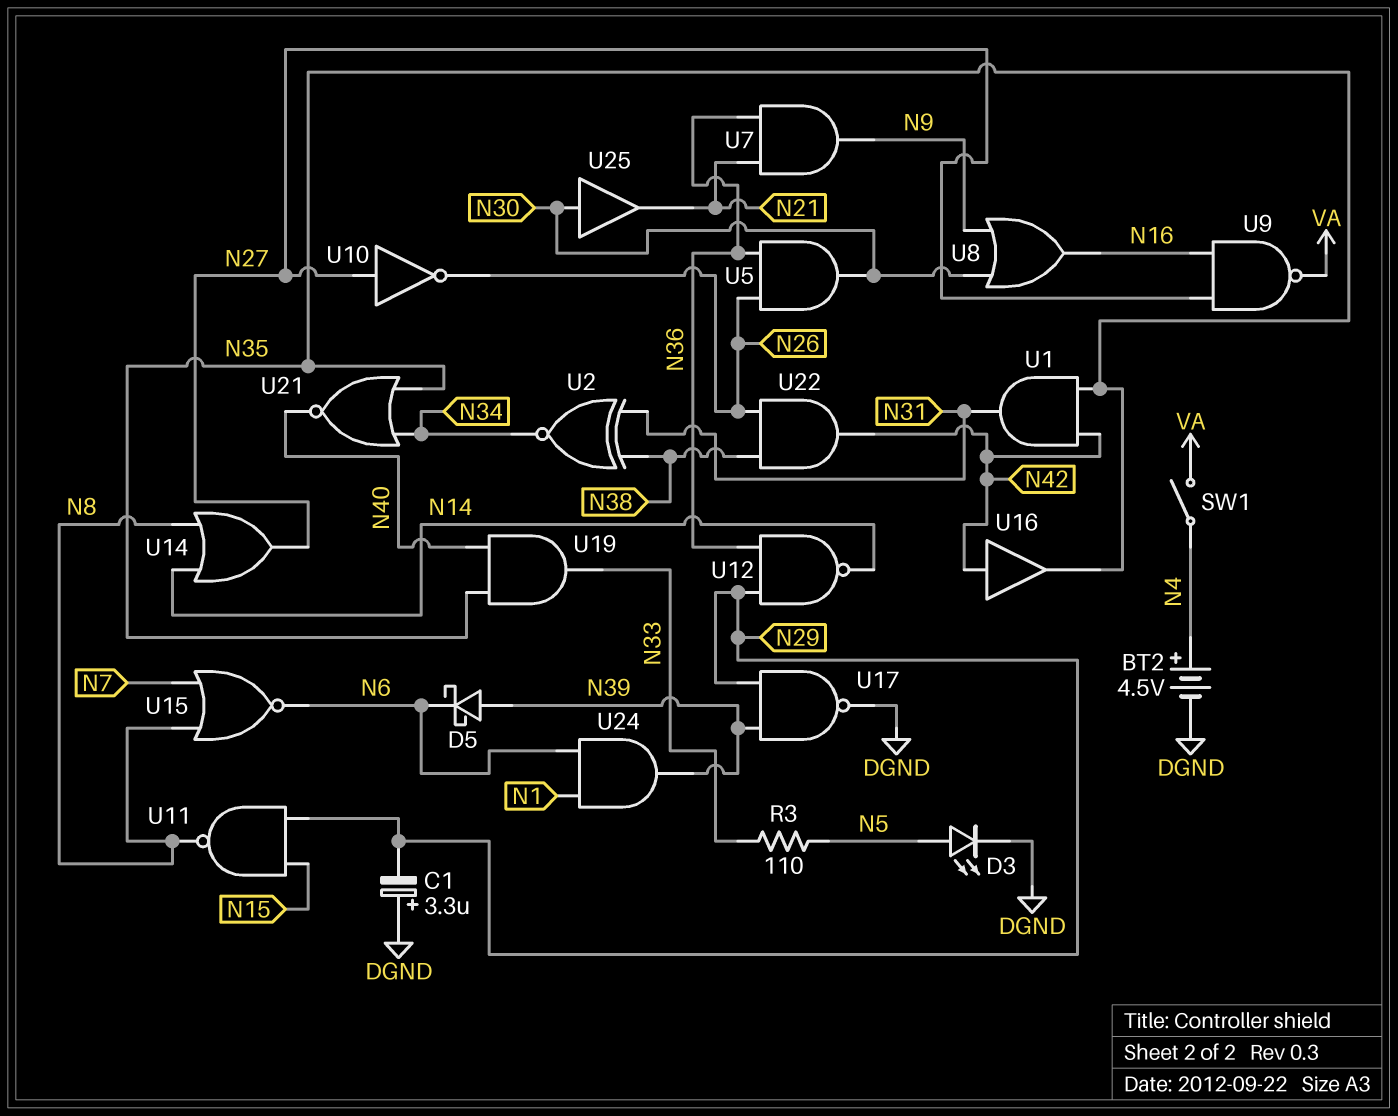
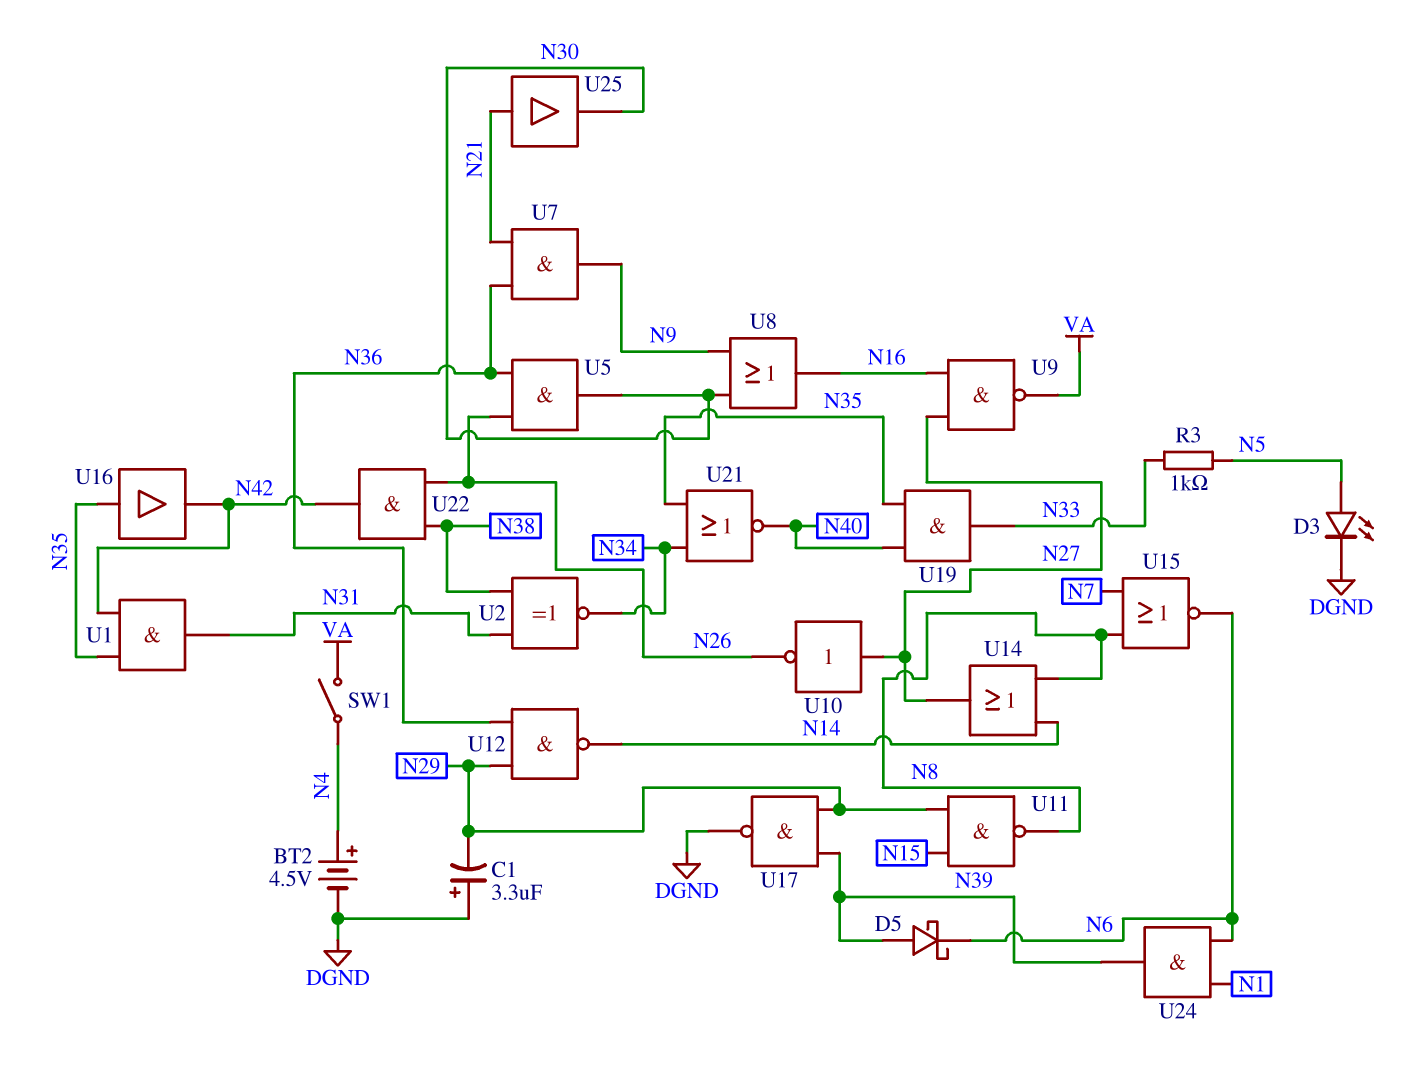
R3: 110 (N5, N33) -> 1k (N5, N33)
U16: buffer (in N42, out N35) -> buffer (in N35, out N42)
U25: buffer (in N30, out N21) -> buffer (in N21, out N30)

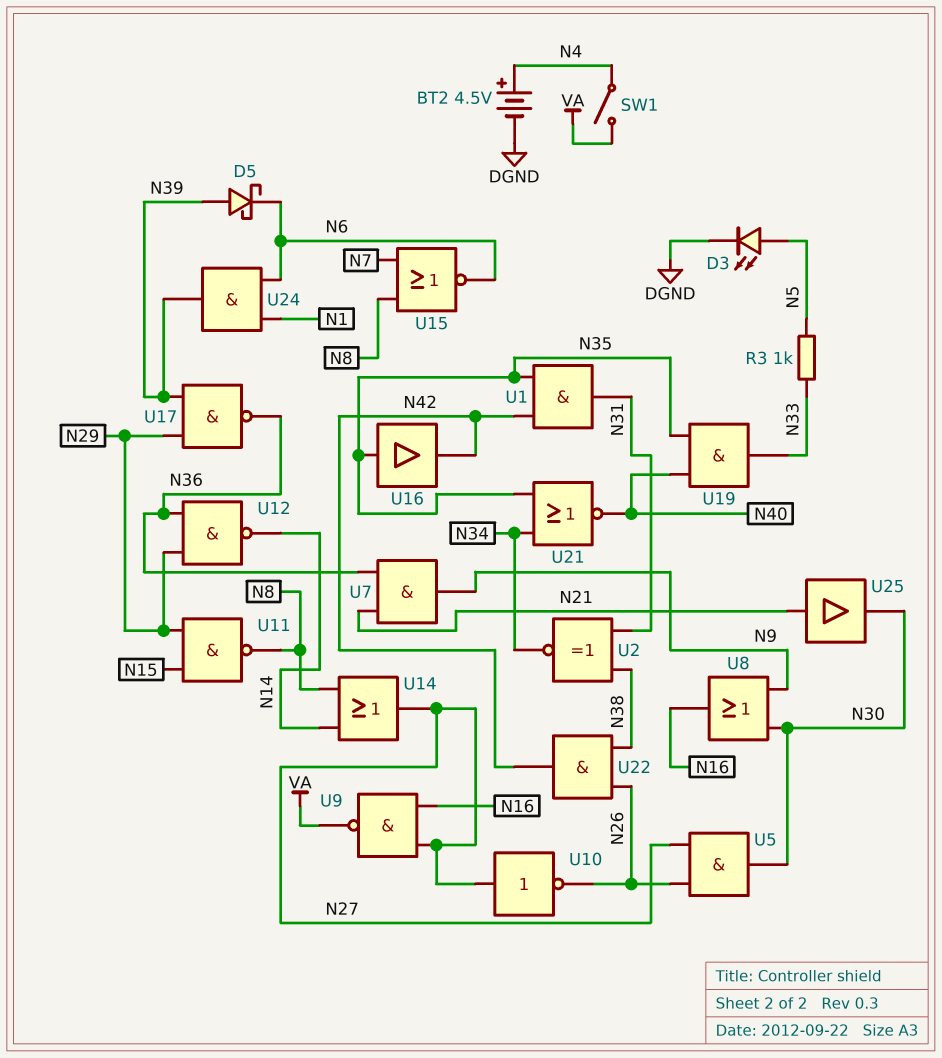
C1: 3.3uF (plus DGND, minus N29) -> none
U5: AND (in N26, in N36, out N30) -> AND (in N26, in N27, out N30)
U17: NAND (in N29, in N39, out DGND) -> NAND (in N29, in N39, out N36)

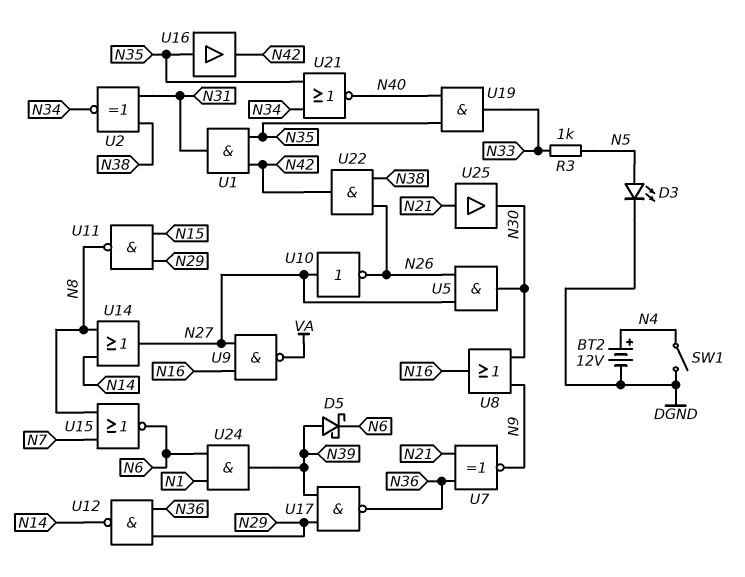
BT2: 4.5V (plus N4, minus DGND) -> 12V (plus N4, minus DGND)
SW1: switch (N4, VA) -> switch (DGND, N4)
U7: AND (in N21, in N36, out N9) -> XNOR (in N21, in N36, out N9)

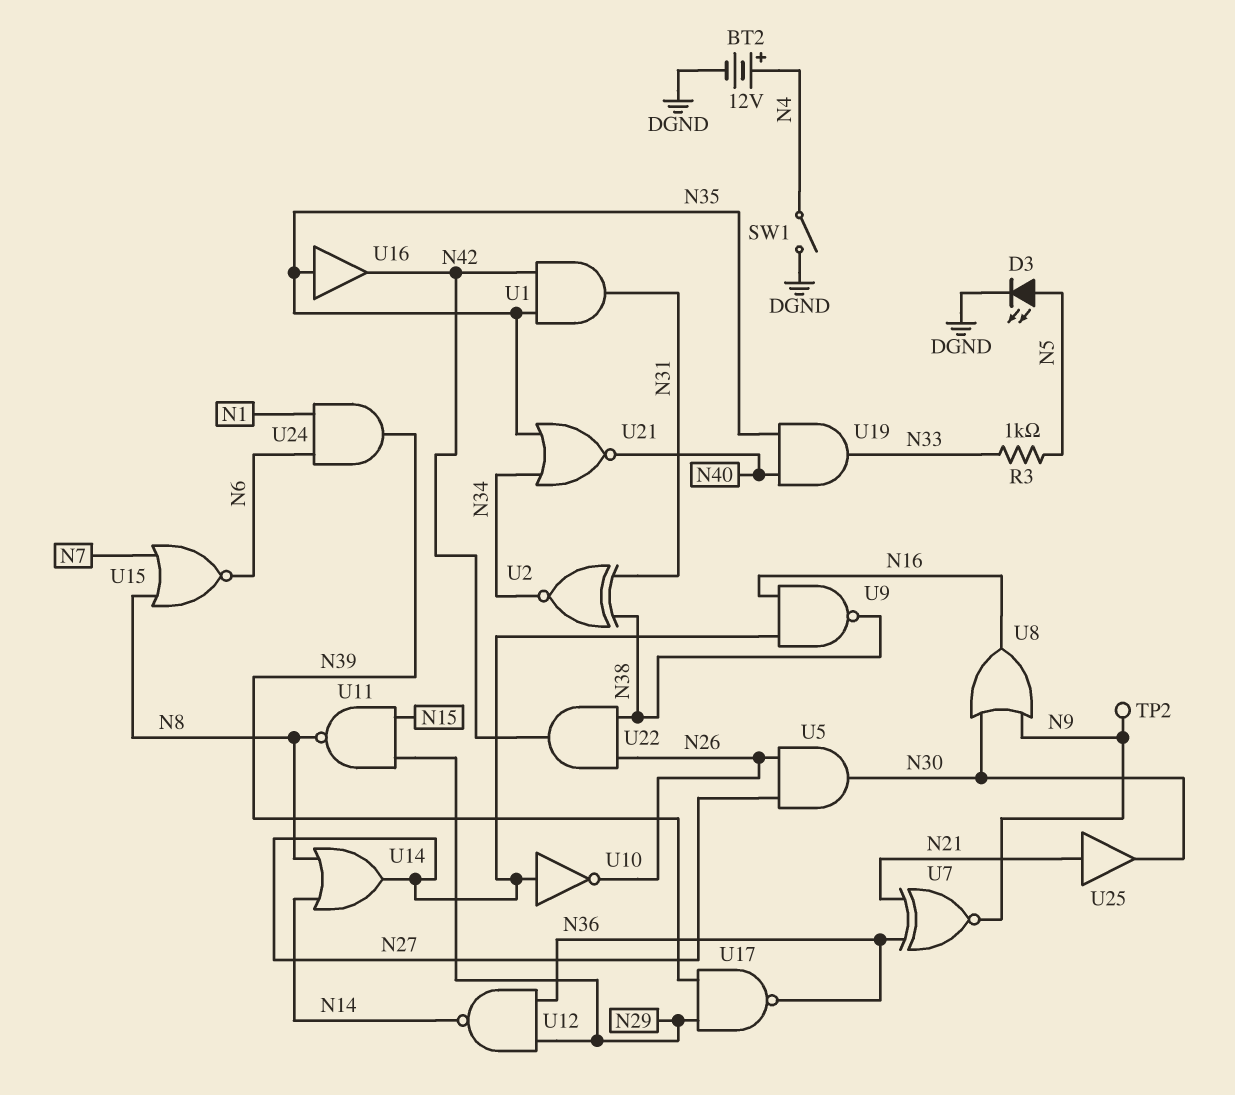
D5: schottky (A N39, K N6) -> none
TP2: none -> test point (N9)
U9: NAND (in N16, in N27, out VA) -> NAND (in N16, in N27, out N38)

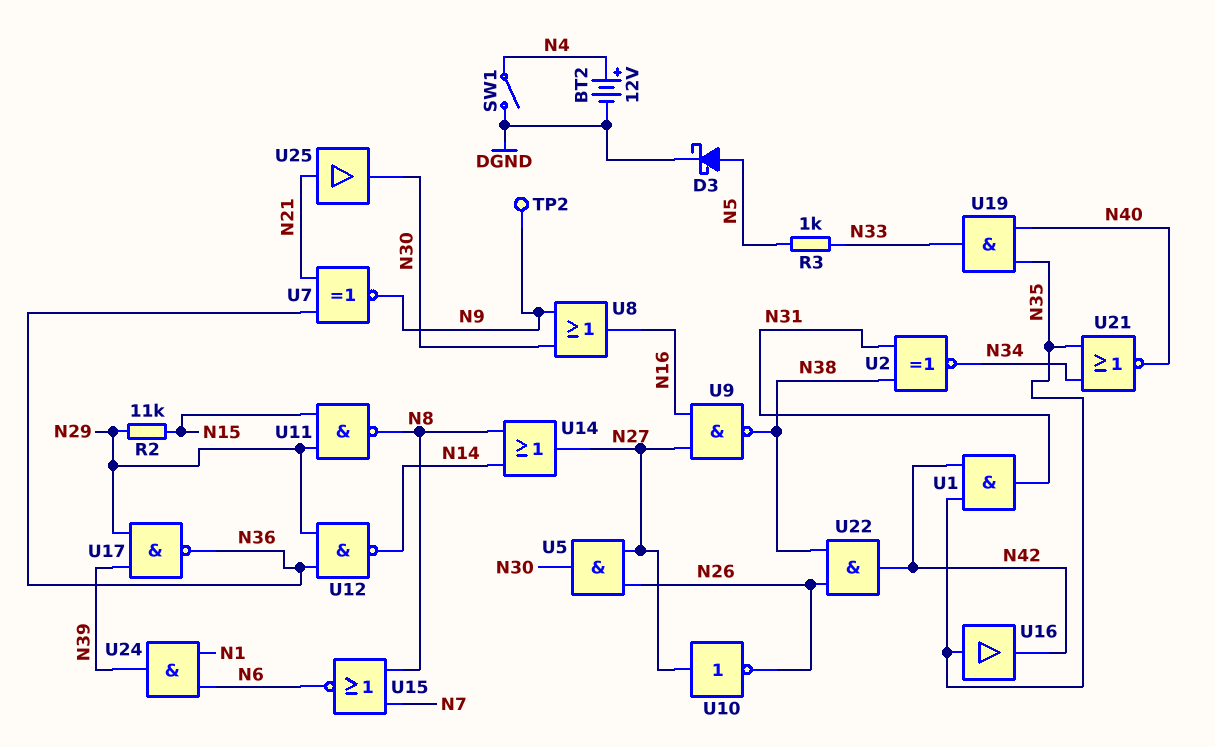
D3: LED (A N5, K DGND) -> schottky (A N5, K DGND)
R2: none -> 11k (N15, N29)

